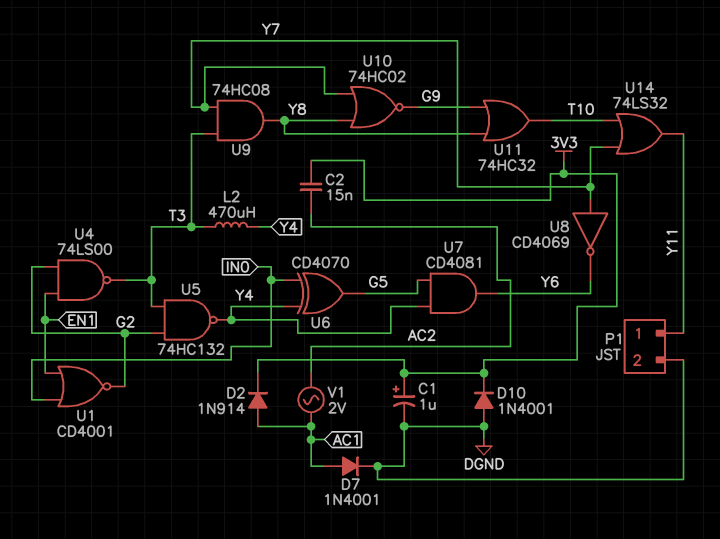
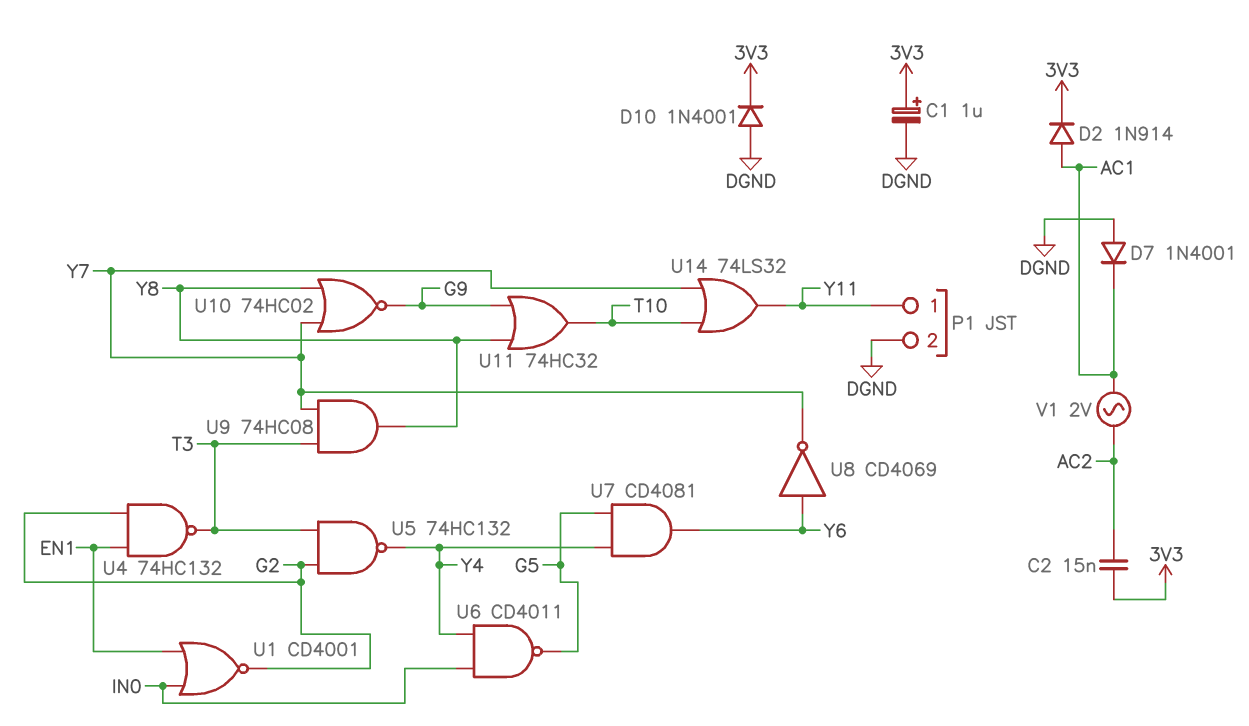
D7: diode 1N4001 (A AC1, K DGND) -> diode 1N4001 (A DGND, K AC1)
L2: 470uH (T3, Y4) -> none
U4: NAND 74LS00 (in EN1, in G2, out T3) -> NAND 74HC132 (in EN1, in G2, out T3)
U6: XOR CD4070 (in IN0, in Y4, out G5) -> NAND CD4011 (in IN0, in Y4, out G5)
U8: NOT CD4069 (in Y7, out Y6) -> NOT CD4069 (in Y6, out Y7)

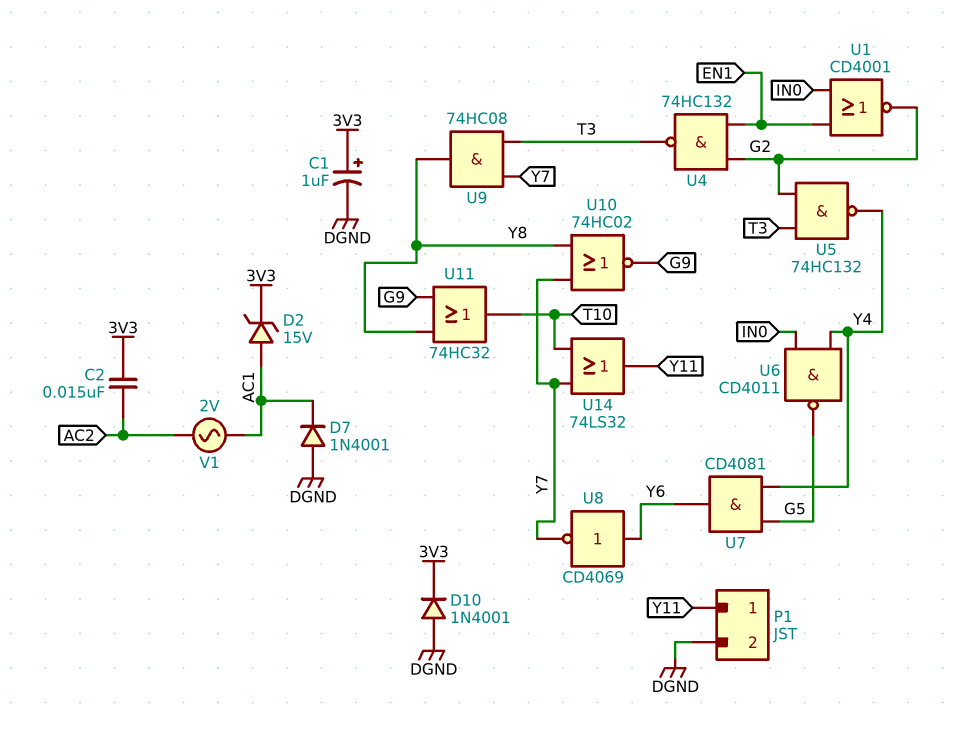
D2: diode 1N914 (A AC1, K 3V3) -> zener 15V (A AC1, K 3V3)

